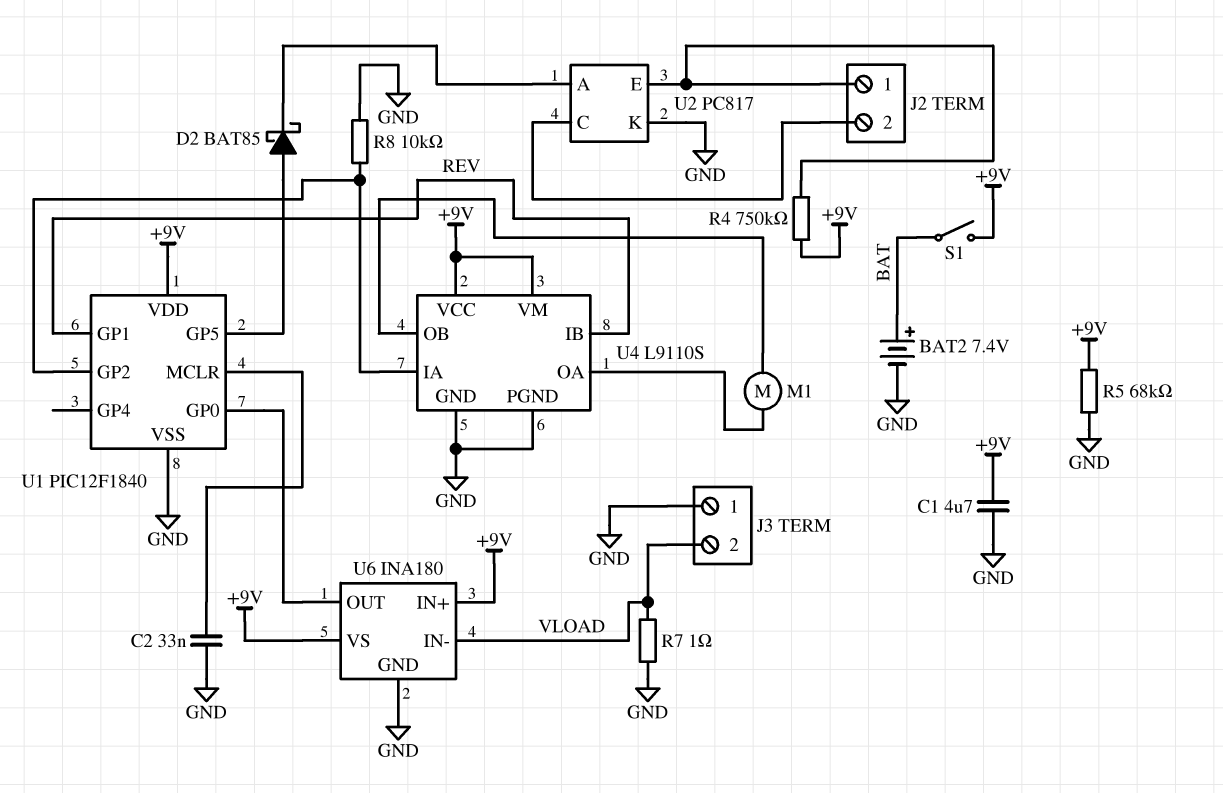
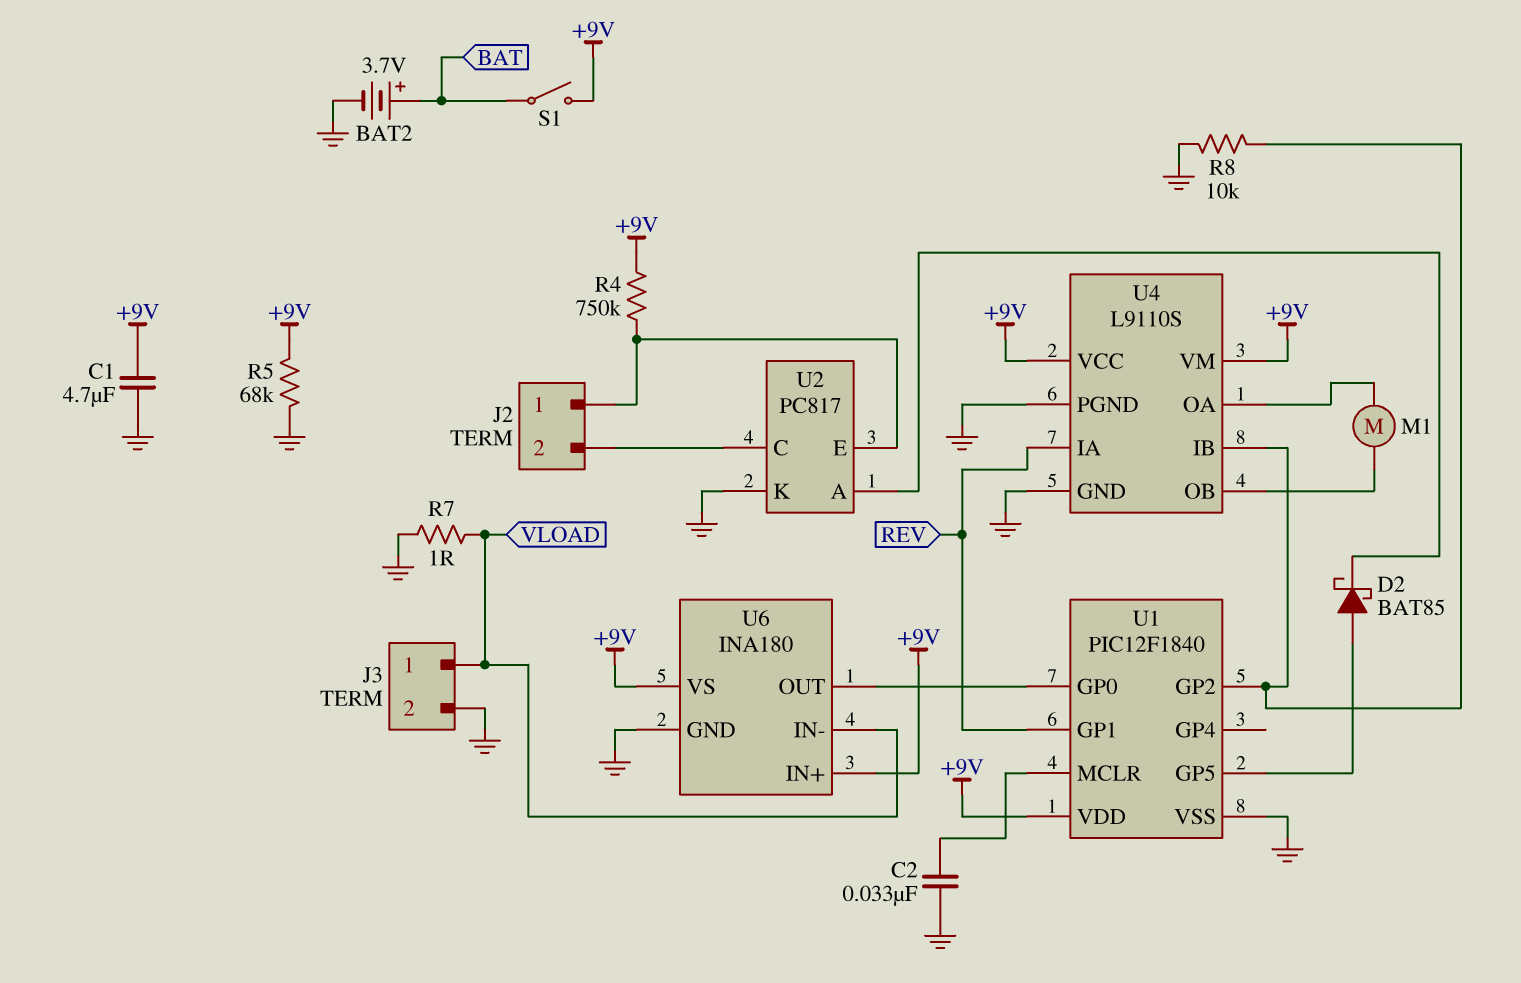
BAT2: 7.4V (plus BAT, minus GND) -> 3.7V (plus BAT, minus GND)
J3 pin 1: GND -> VLOAD
J3 pin 2: VLOAD -> GND
U4 pin IA: U1/GP2 -> REV
U4 pin IB: REV -> U1/GP2

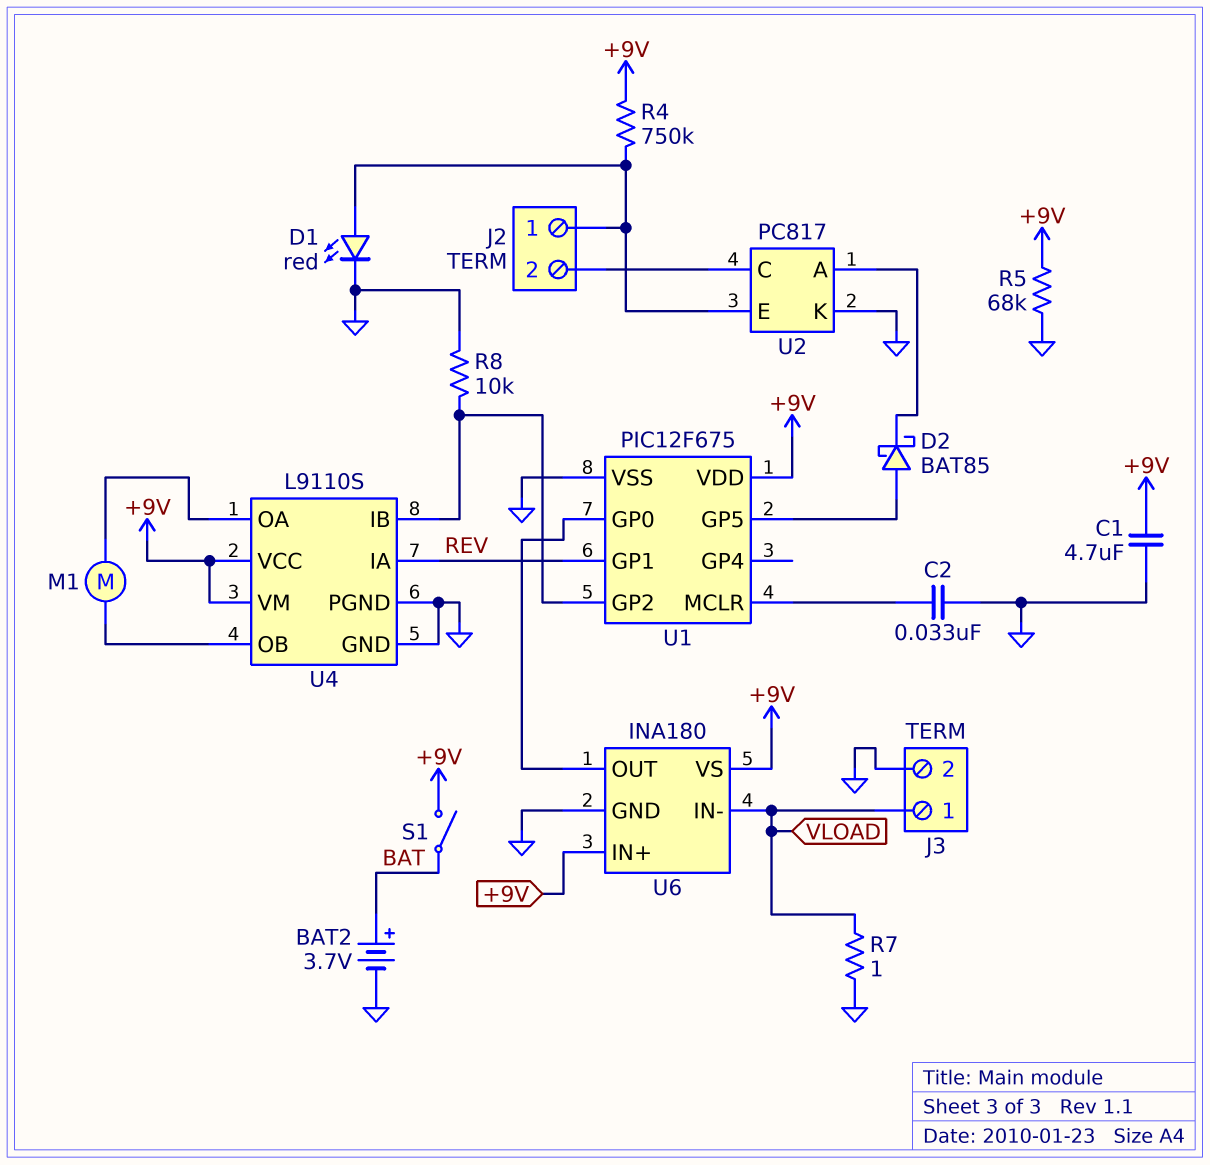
D1: none -> LED red (A J2/1, K GND)
U1: PIC12F1840 -> PIC12F675

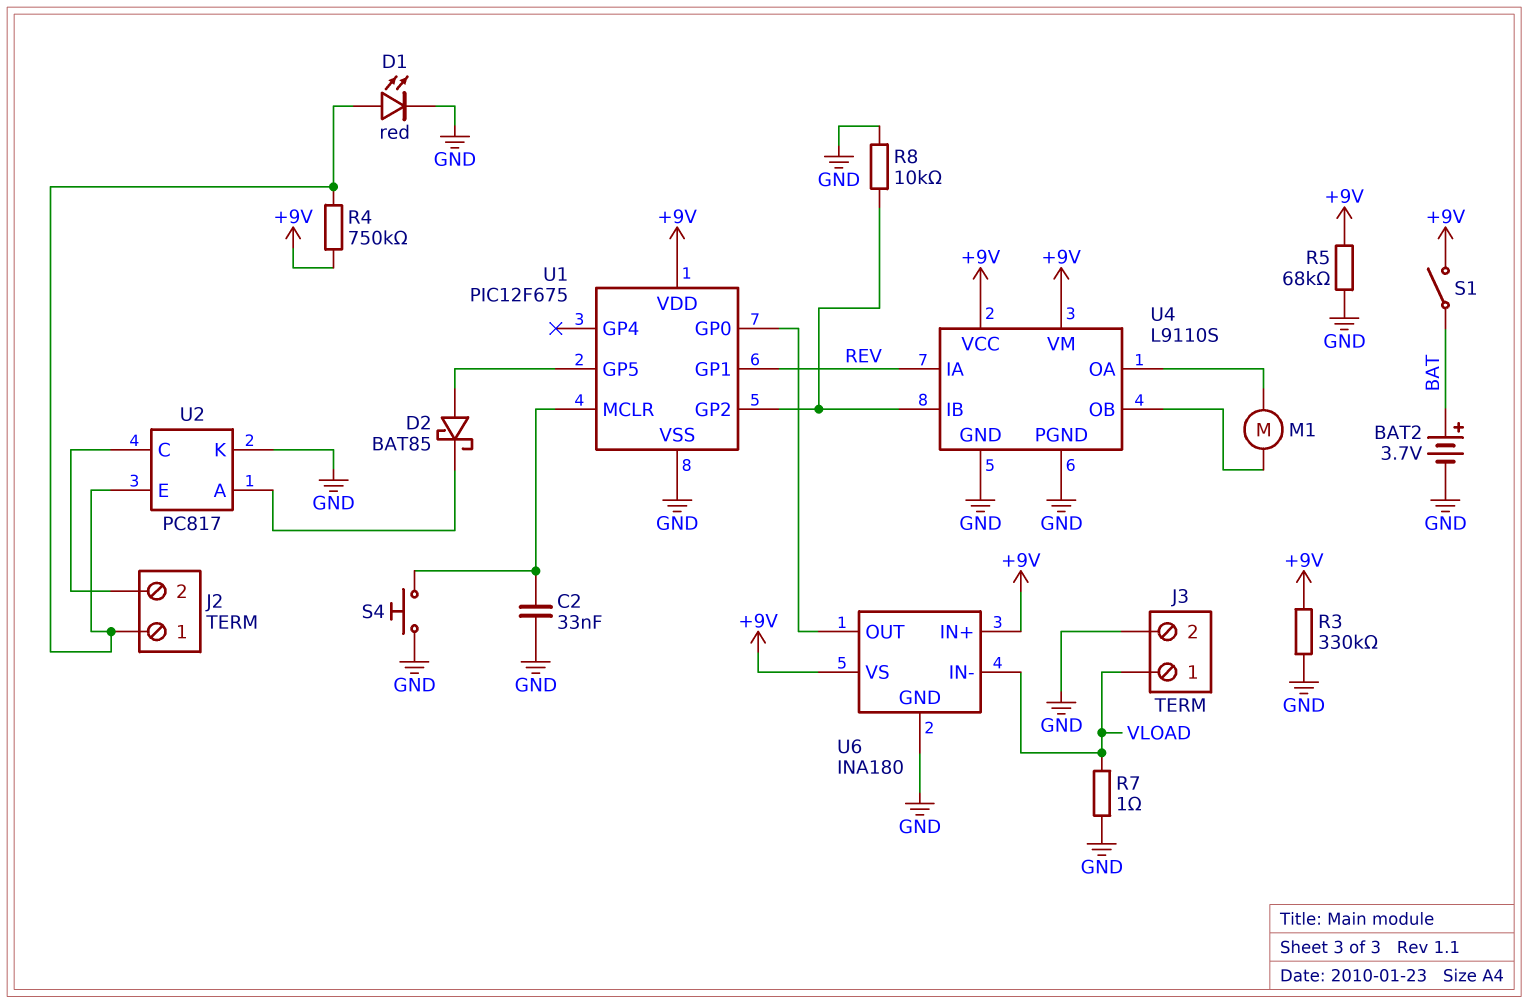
C1: 4.7uF (+9V, GND) -> none
R3: none -> 330k (+9V, GND)
S4: none -> button (GND, U1/MCLR)

